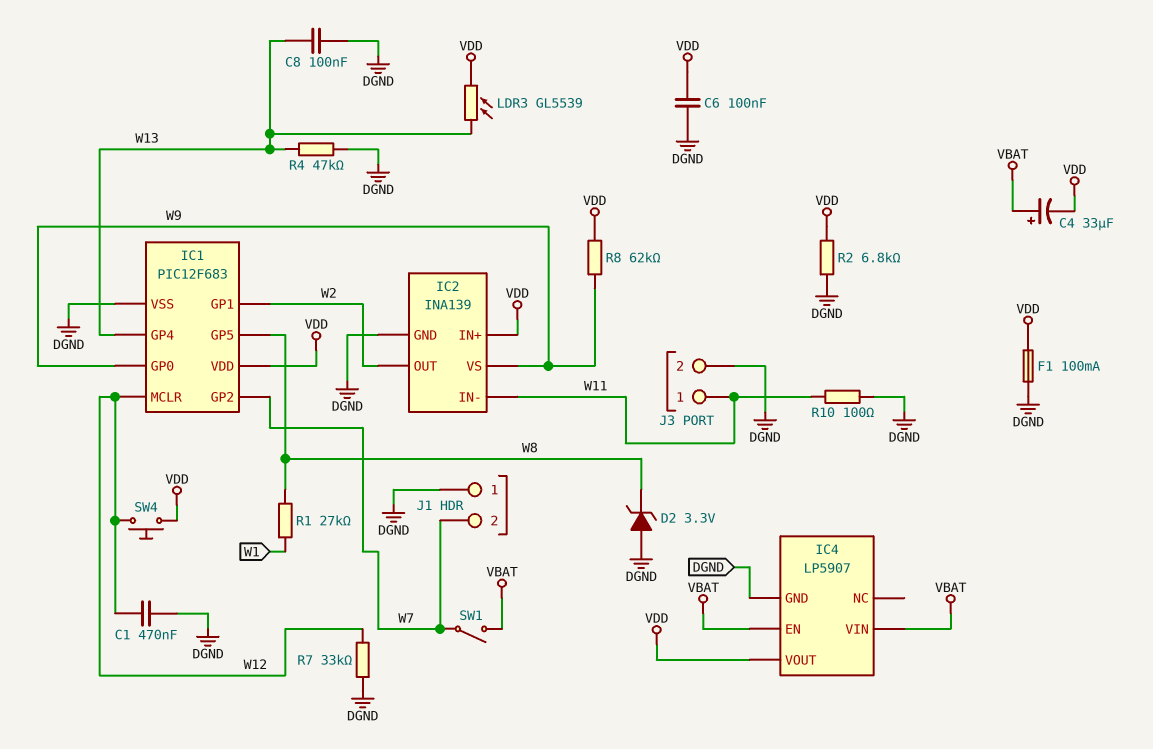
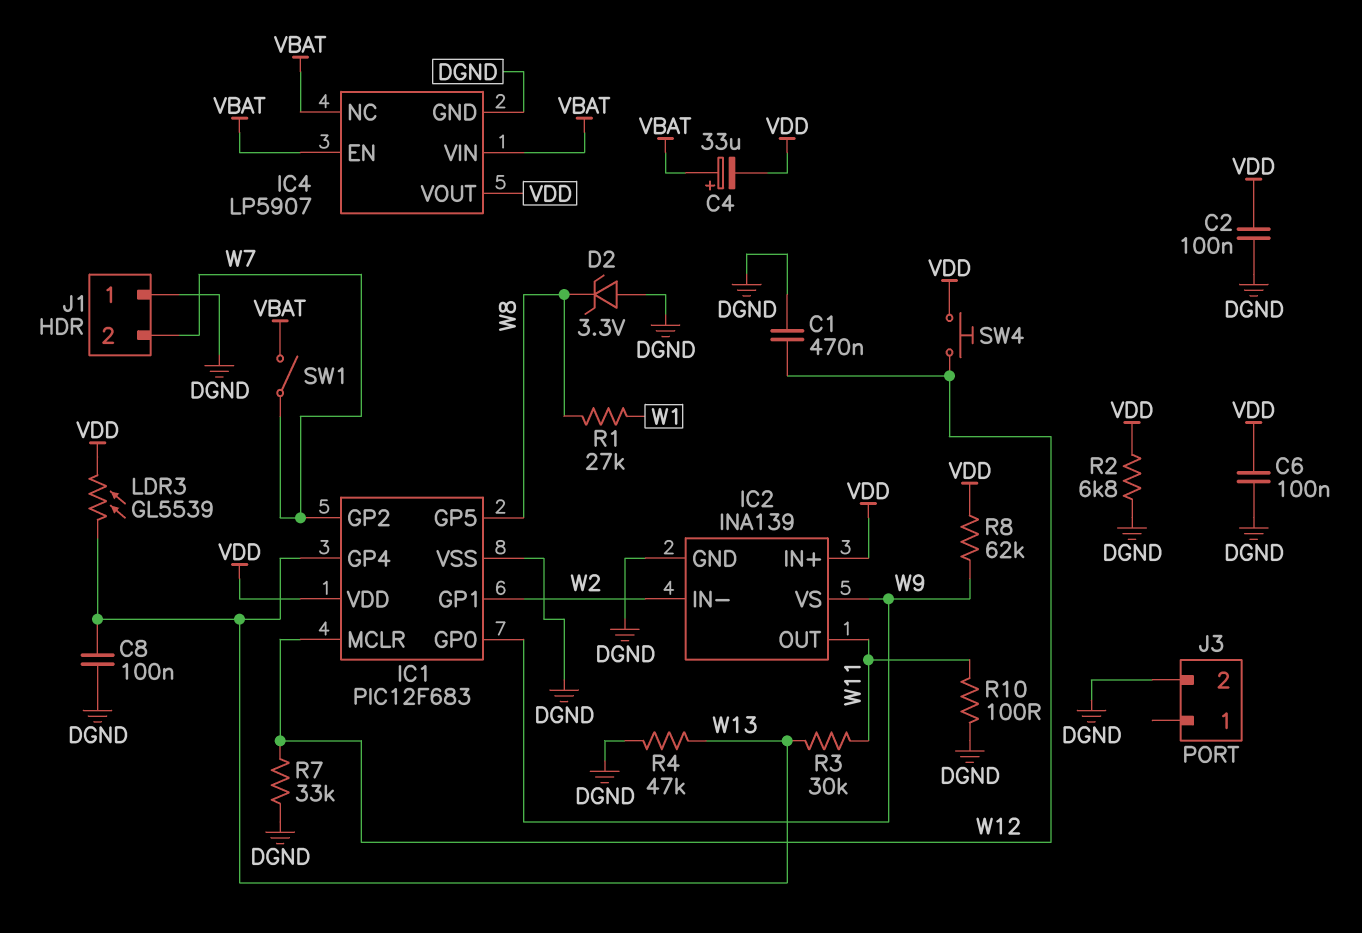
C2: none -> 100nF (DGND, VDD)
F1: 100mA (DGND, VDD) -> none
IC2 pin IN-: W11 -> W2
IC2 pin OUT: W2 -> W11
IC4 pin NC: none -> VBAT
J3 pin 1: W11 -> none
R3: none -> 30k (W11, W13)

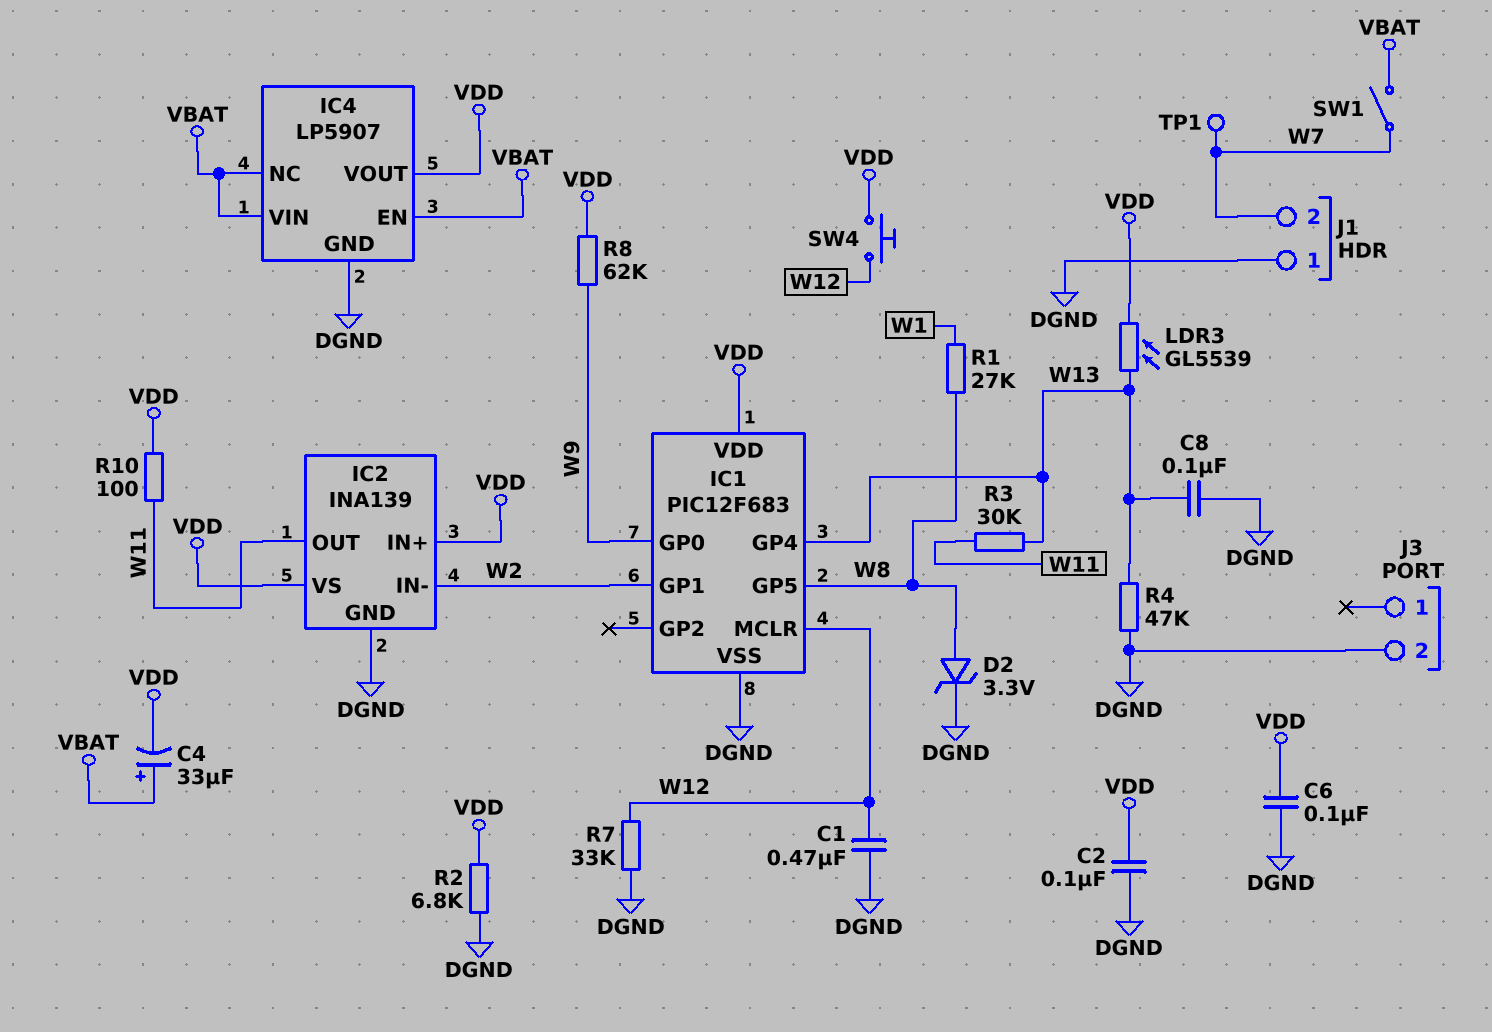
D2: zener 3.3V (A DGND, K W8) -> zener 3.3V (A W8, K DGND)
IC1 pin GP2: W7 -> none
IC2 pin VS: W9 -> VDD
R10: 100 (DGND, W11) -> 100 (VDD, W11)
TP1: none -> test point (W7)

